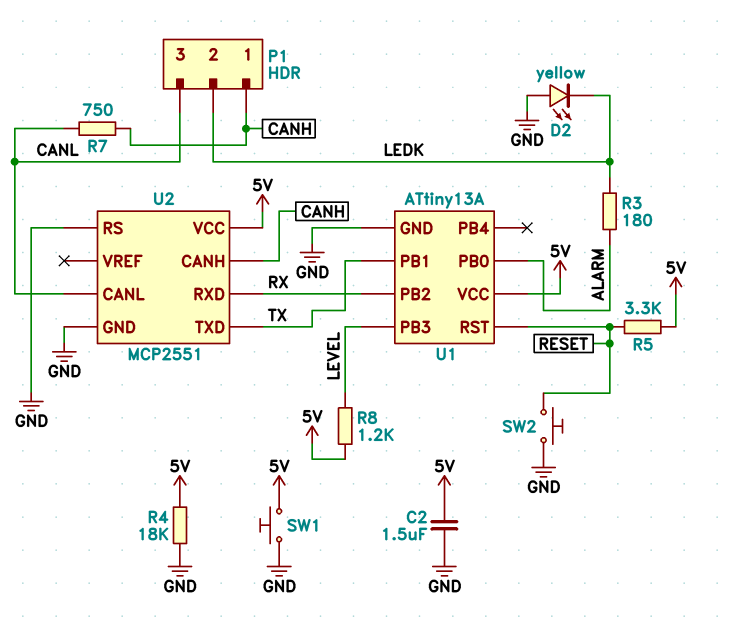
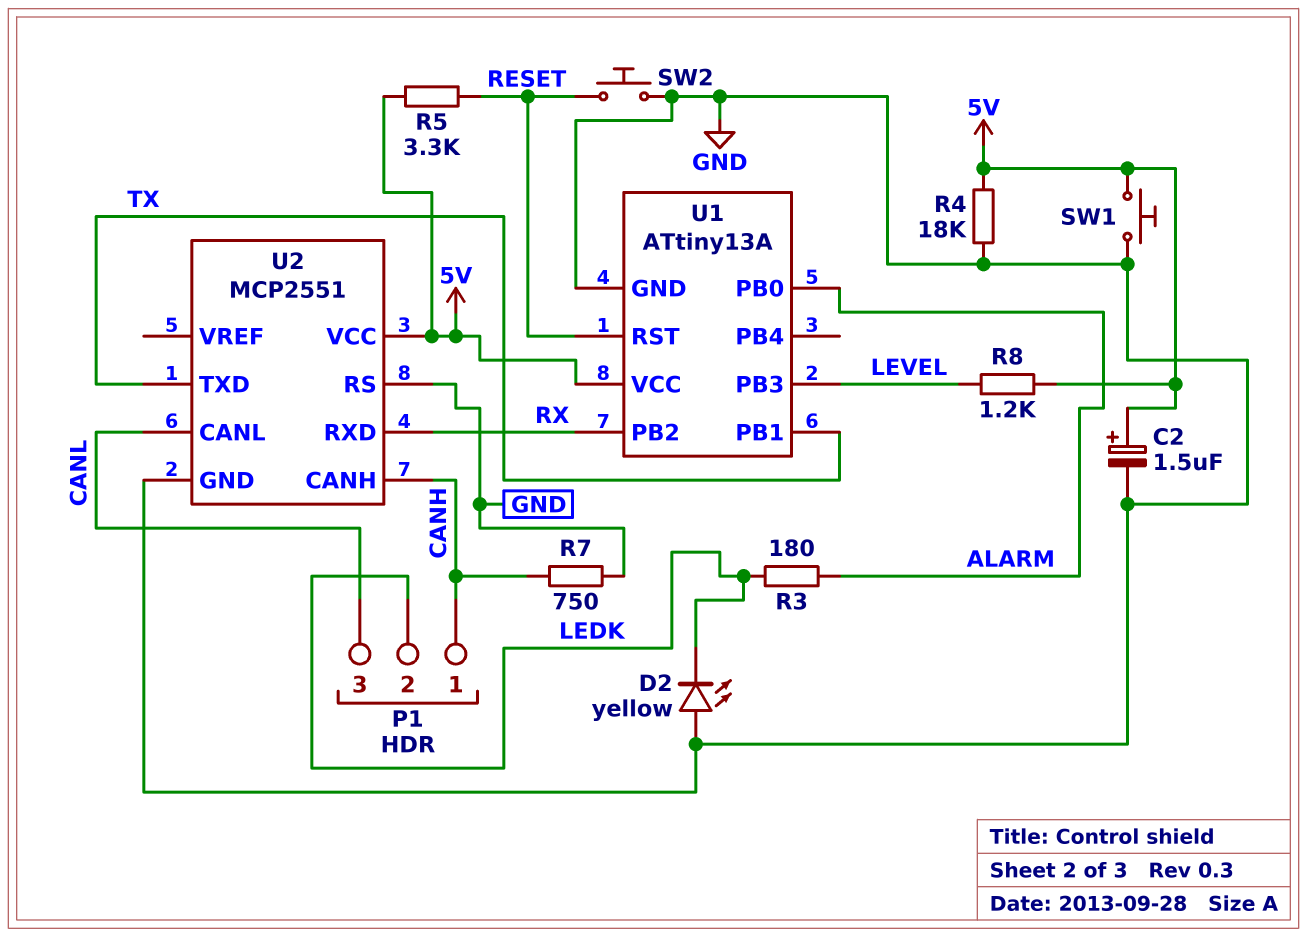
C2: 1.5uF (5V, GND) -> 1.5uF (plus 5V, minus GND)
R7: 750 (CANH, CANL) -> 750 (CANH, GND)

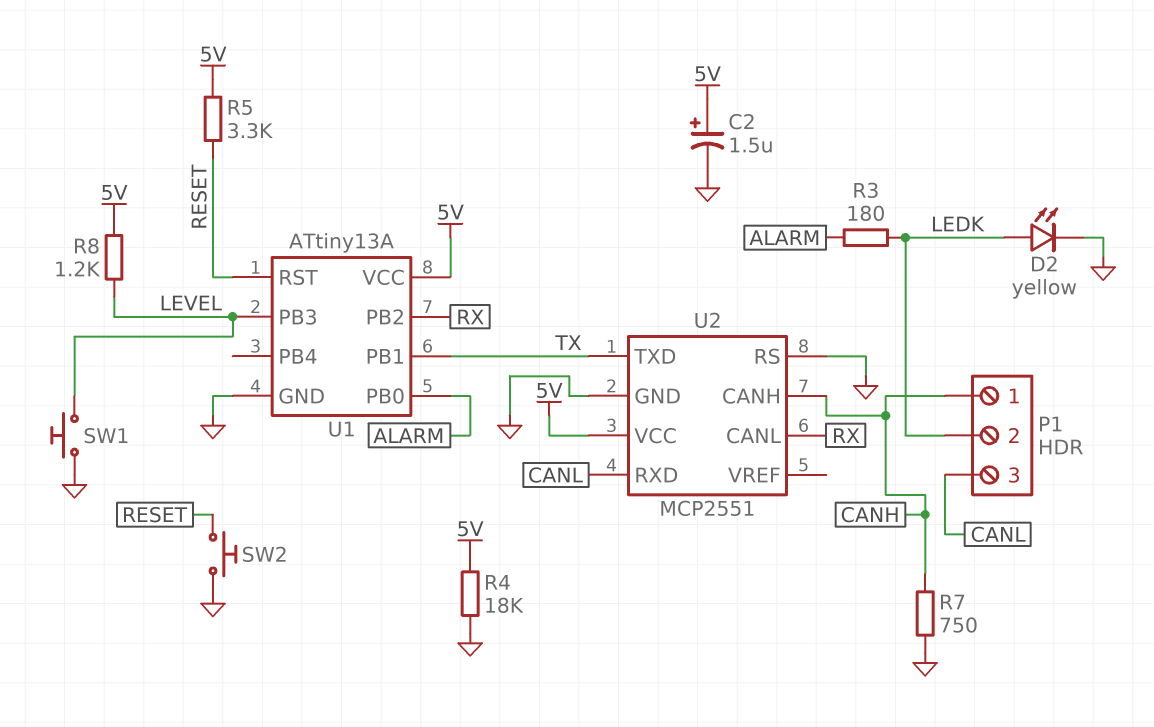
D2: LED yellow (A GND, K LEDK) -> LED yellow (A LEDK, K GND)
SW1: button (5V, GND) -> button (GND, LEVEL)
U2 pin CANL: CANL -> RX
U2 pin RXD: RX -> CANL

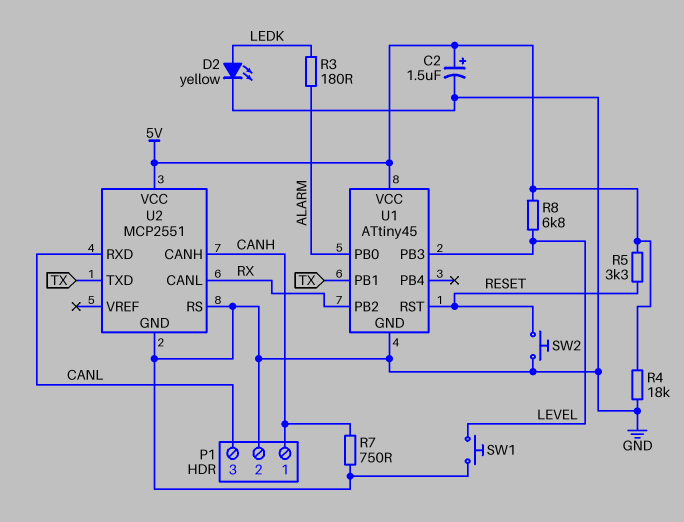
P1 pin 2: LEDK -> GND
R8: 1.2k (5V, LEVEL) -> 6.8k (5V, LEVEL)
U1: ATtiny13A -> ATtiny45

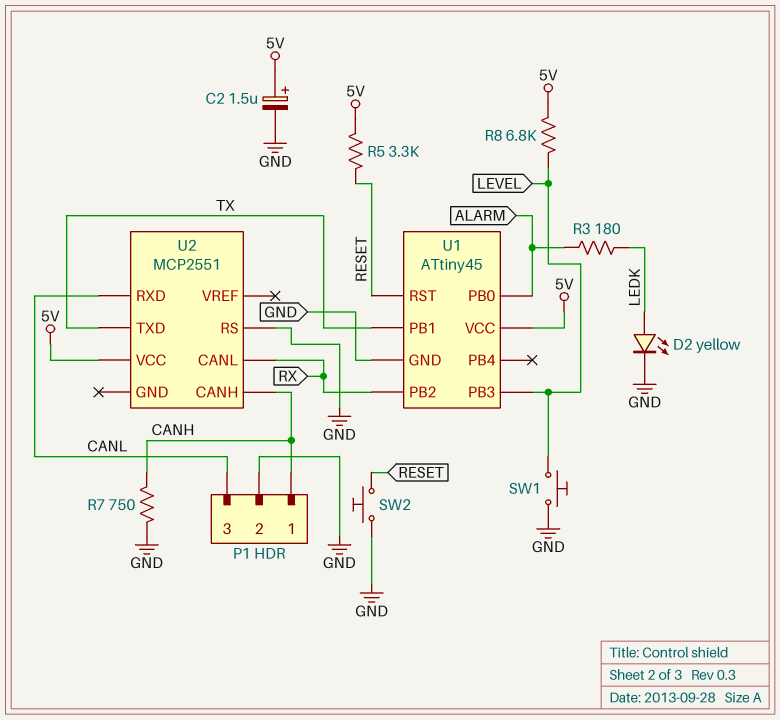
R4: 18k (5V, GND) -> none
U2 pin GND: GND -> none

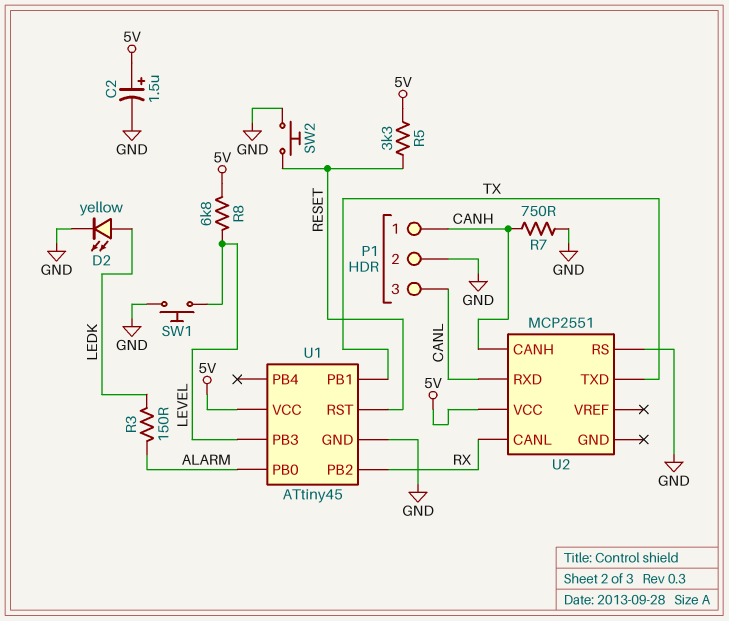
R3: 180 (ALARM, LEDK) -> 150 (ALARM, LEDK)

